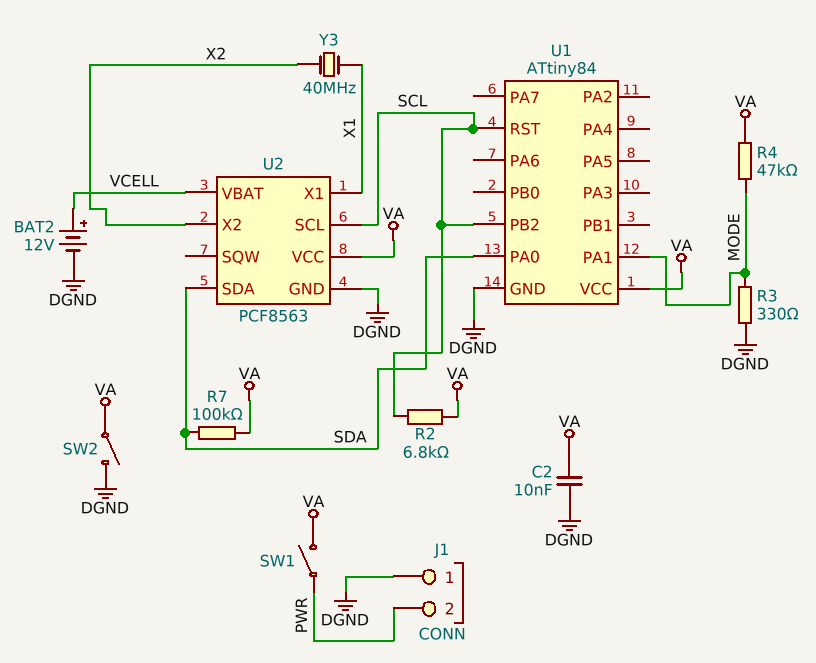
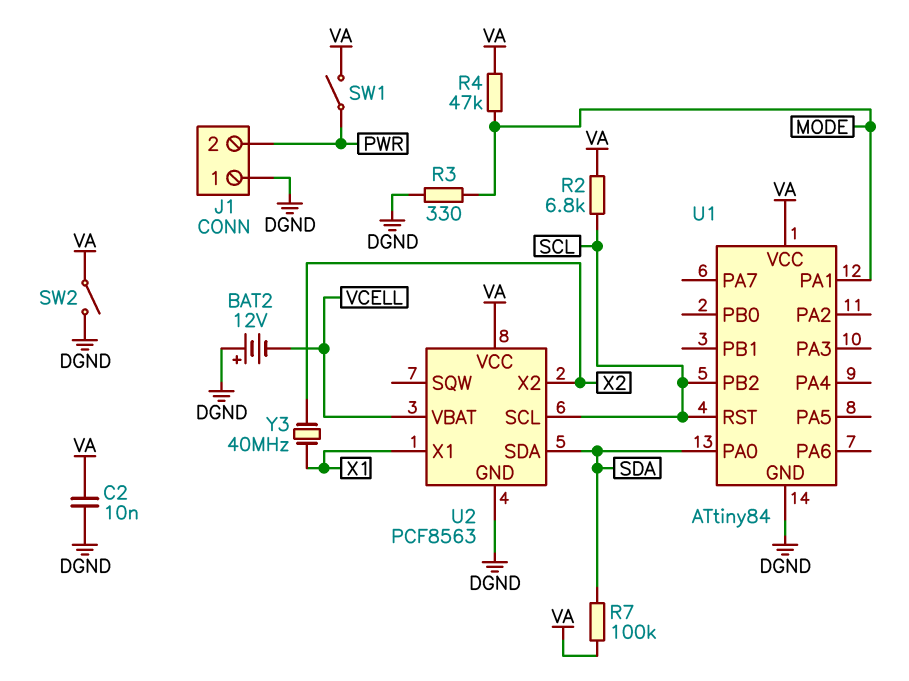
BAT2: 12V (plus VCELL, minus DGND) -> 12V (plus DGND, minus VCELL)

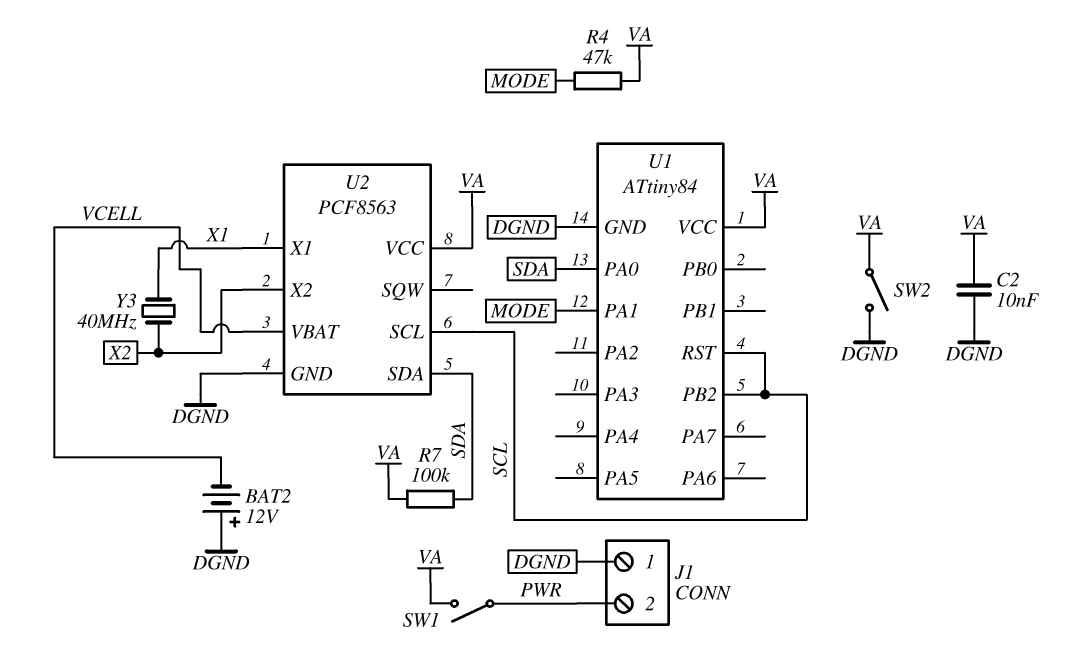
R2: 6.8k (SCL, VA) -> none
R3: 330 (DGND, MODE) -> none

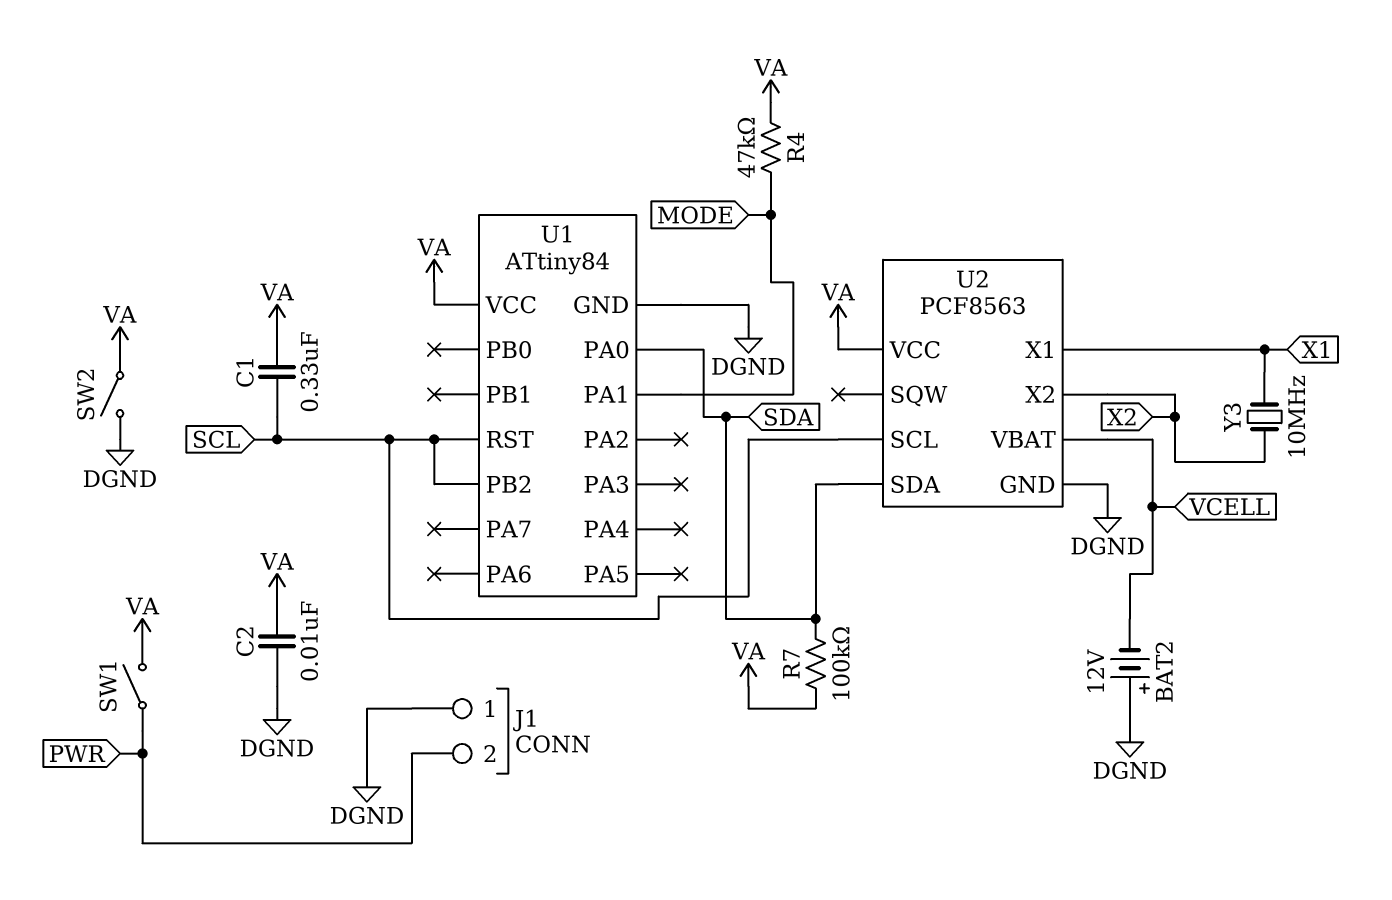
C1: none -> 330nF (SCL, VA)
Y3: 40MHz (X1, X2) -> 10MHz (X1, X2)

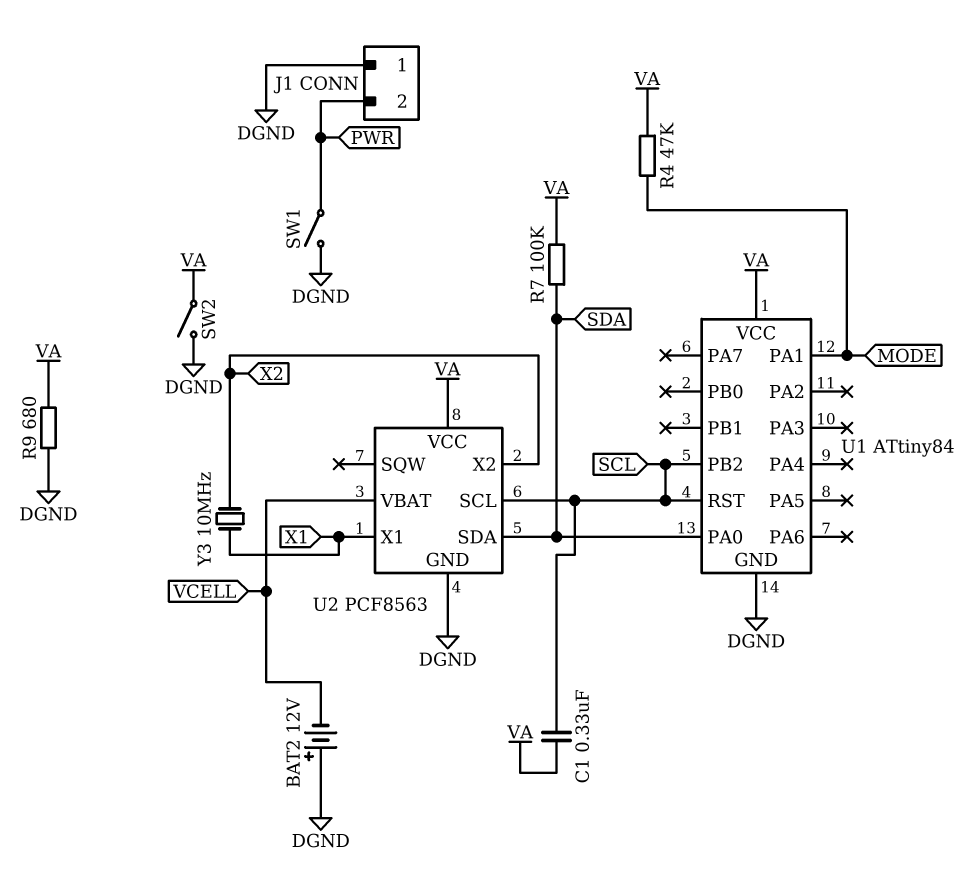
C2: 10nF (DGND, VA) -> none
R9: none -> 680 (DGND, VA)
SW1: switch (PWR, VA) -> switch (DGND, PWR)

